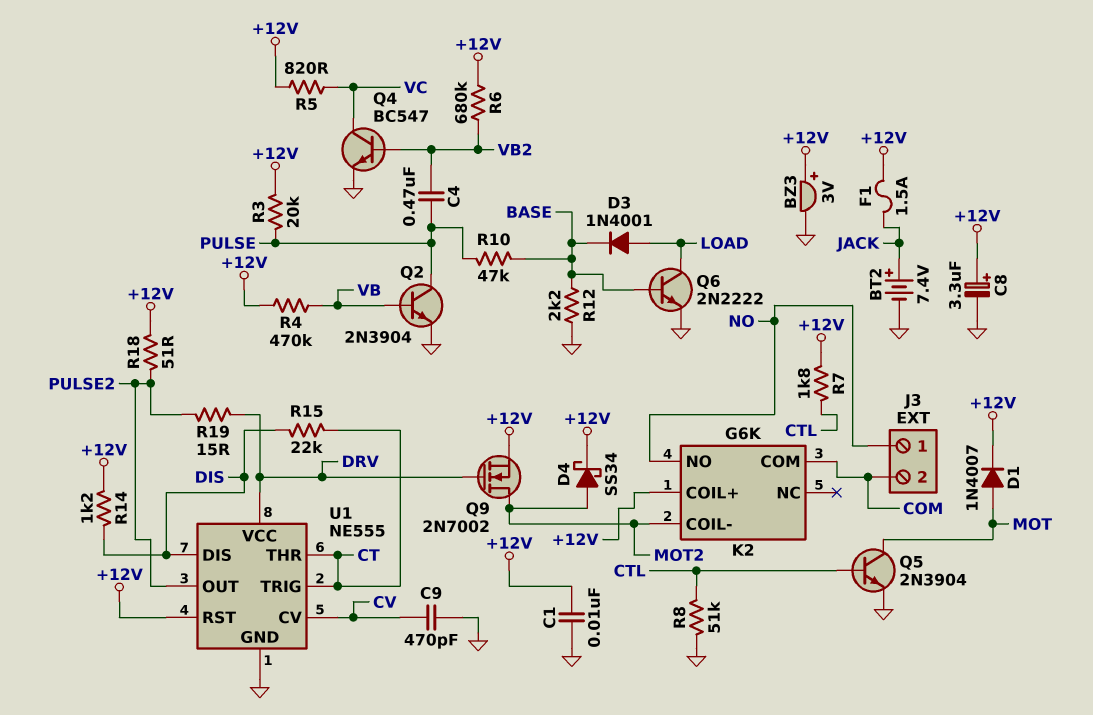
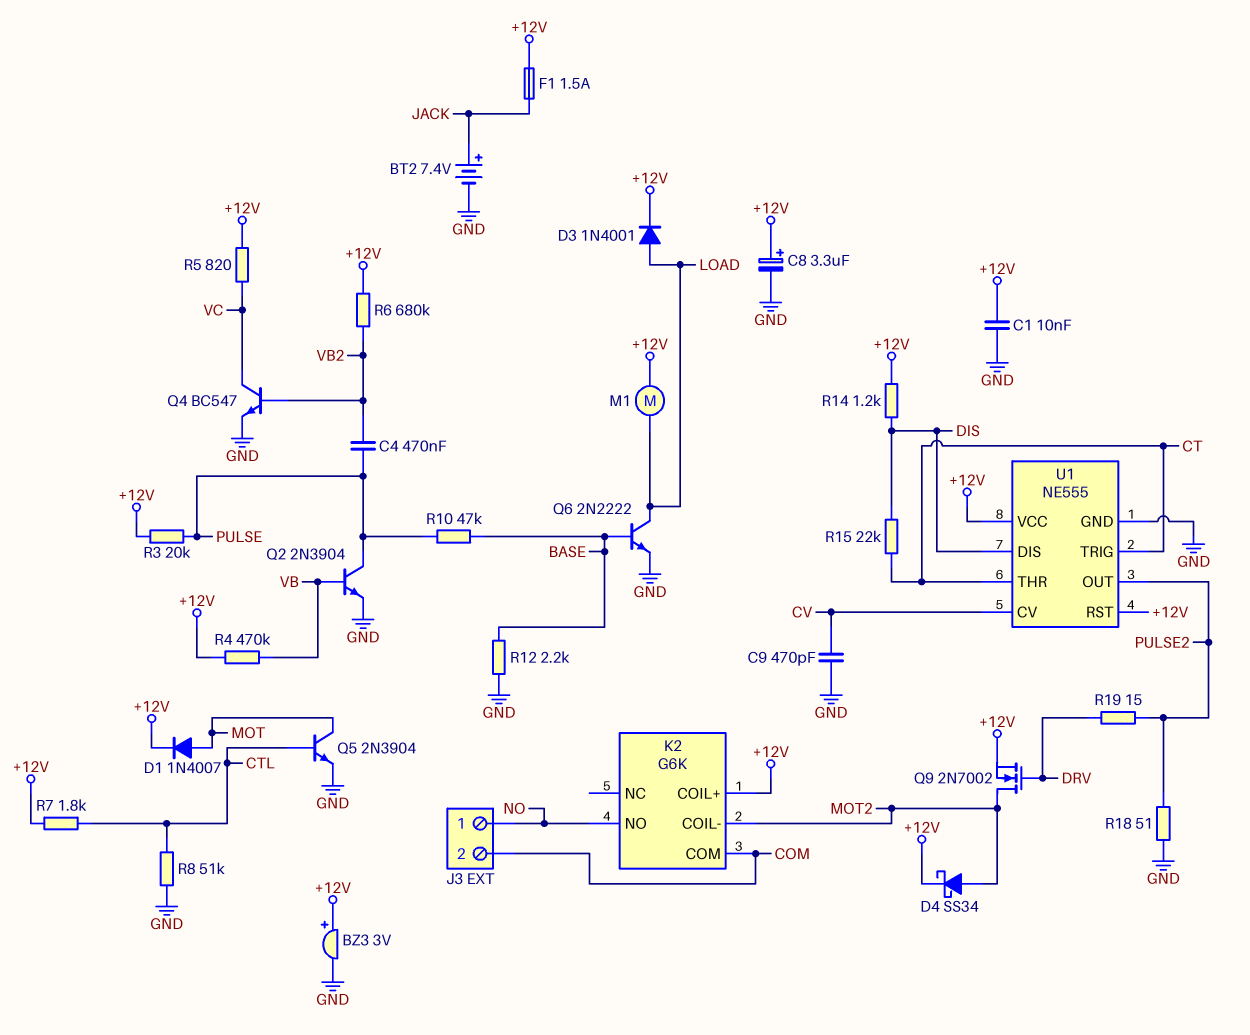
D3: diode 1N4001 (A LOAD, K BASE) -> diode 1N4001 (A LOAD, K +12V)
M1: none -> motor (+12V, LOAD)
R18: 51 (+12V, PULSE2) -> 51 (GND, PULSE2)
U1 pin VCC: DRV -> +12V

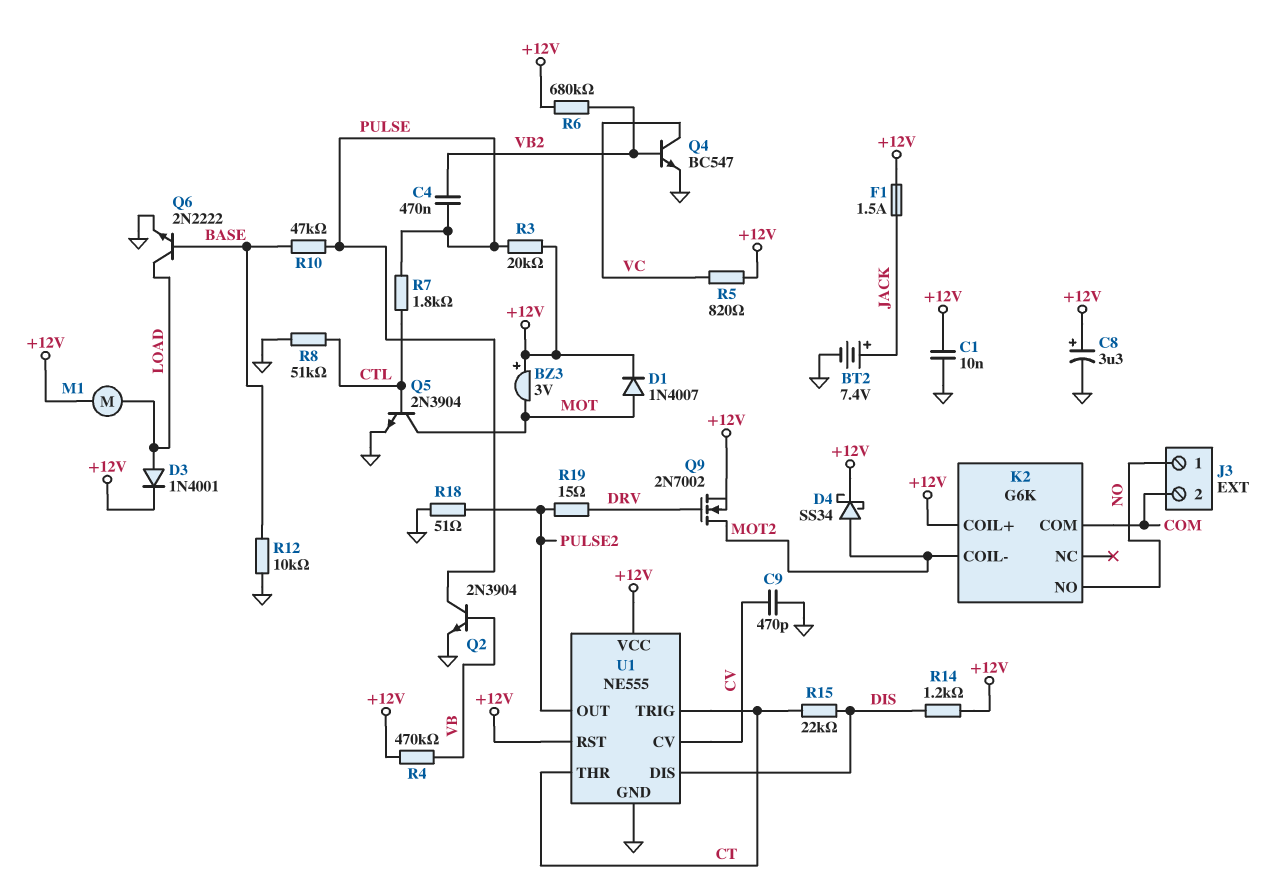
BZ3: buzzer 3V (plus +12V, minus GND) -> buzzer 3V (plus +12V, minus MOT)
R7: 1.8k (+12V, CTL) -> 1.8k (CTL, PULSE)
R12: 2.2k (BASE, GND) -> 10k (BASE, GND)

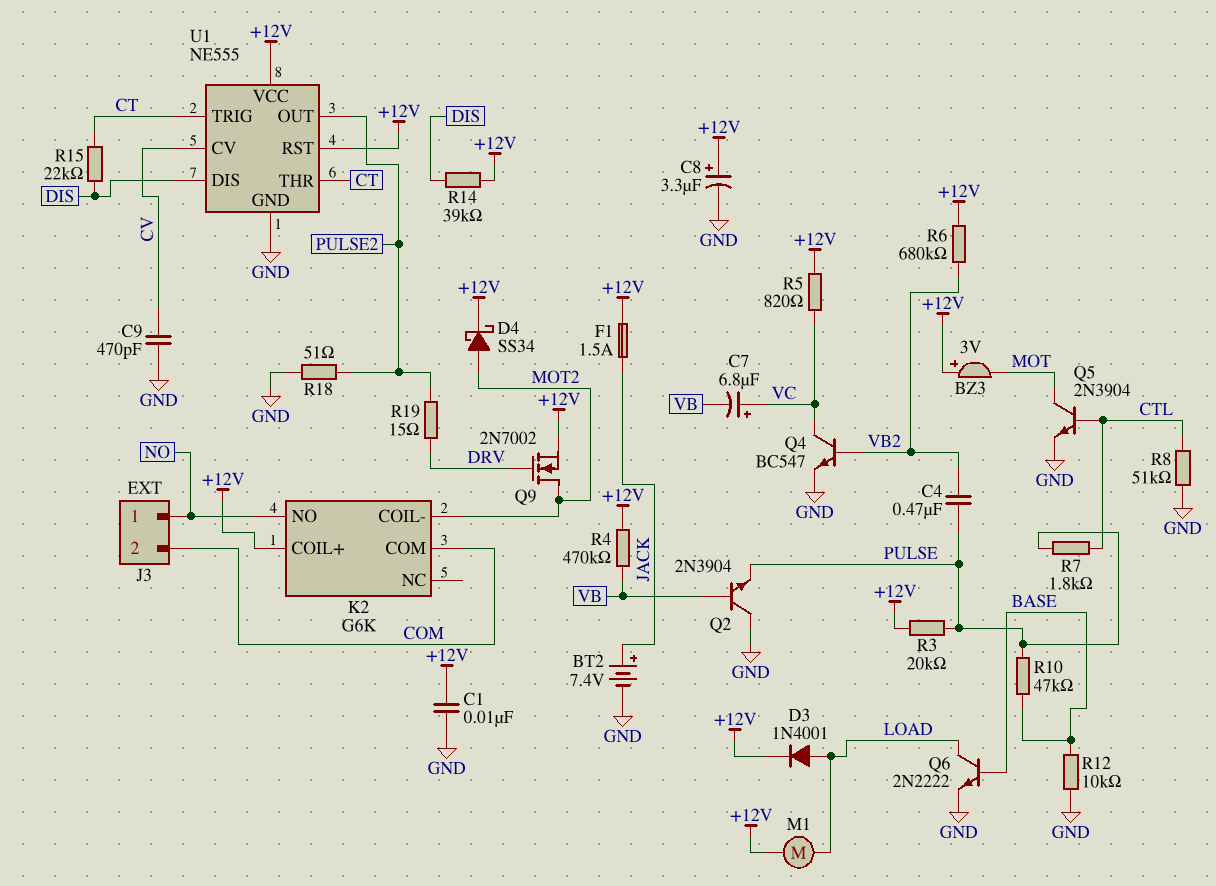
C7: none -> 6.8uF (plus VC, minus VB)
D1: diode 1N4007 (A MOT, K +12V) -> none
Q2: NPN 2N3904 (B VB, C PULSE, E GND) -> NPN 2N3904 (B VB, C GND, E PULSE)
R14: 1.2k (+12V, DIS) -> 39k (+12V, DIS)

